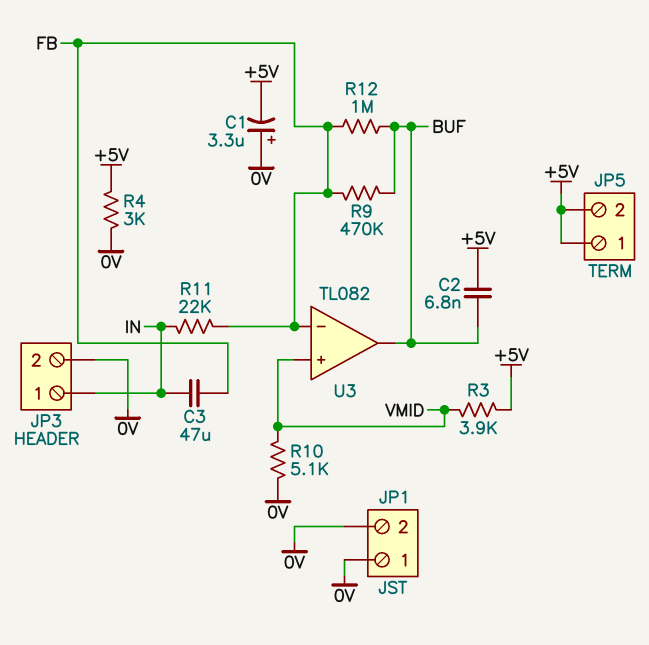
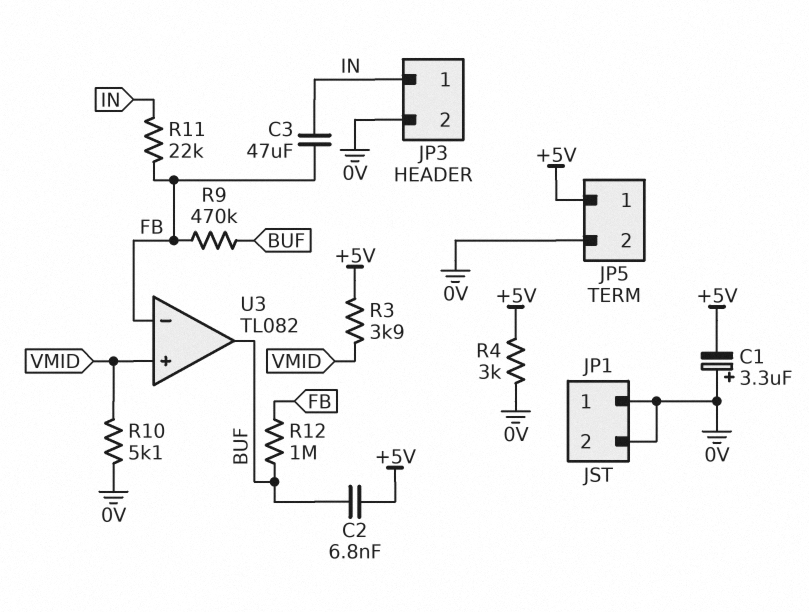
JP5 pin 2: +5V -> 0V

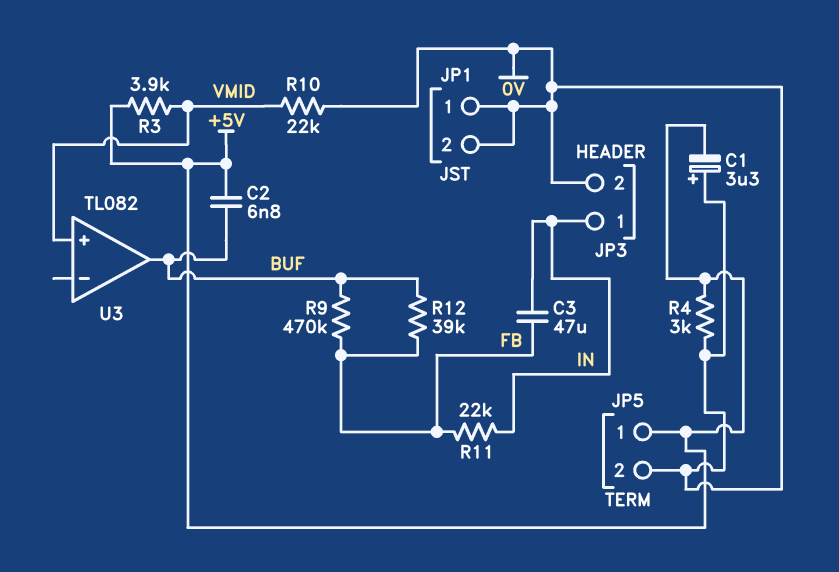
R10: 5.1k (0V, VMID) -> 22k (0V, VMID)
R12: 1M (BUF, FB) -> 39k (BUF, FB)
U3 pin in-: FB -> none

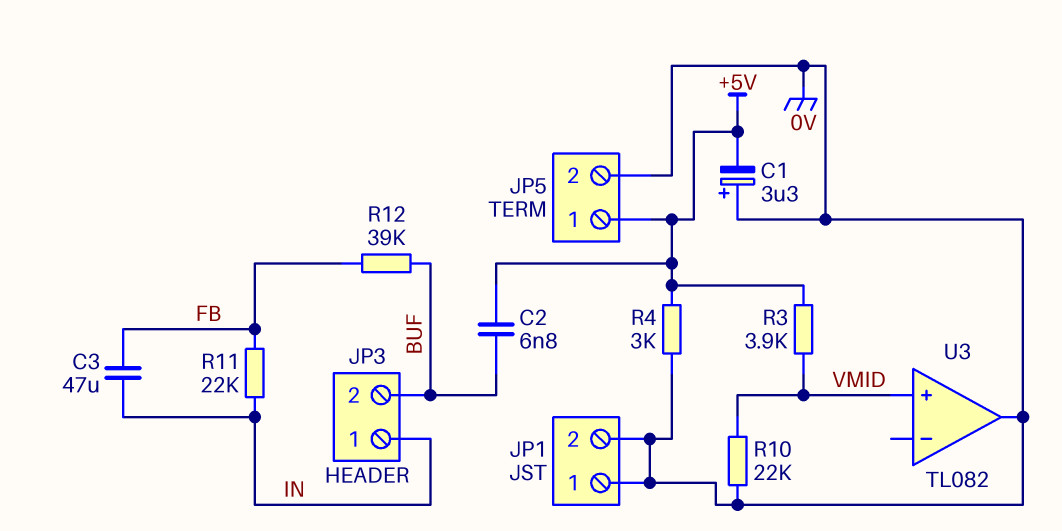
JP3 pin 2: 0V -> BUF
R9: 470k (BUF, FB) -> none
U3 pin out: BUF -> 0V

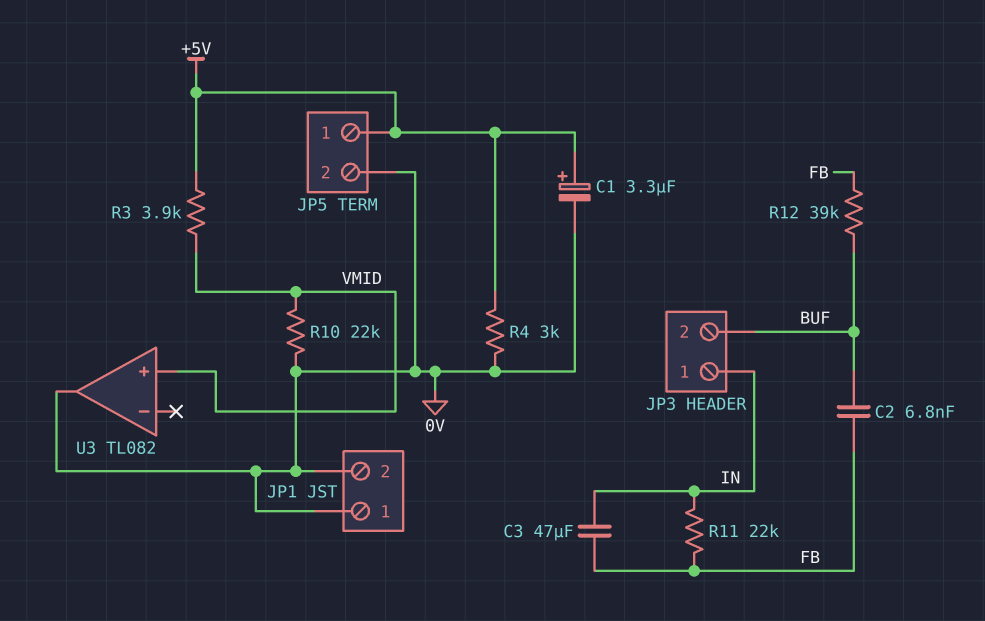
C1: 3.3uF (plus 0V, minus +5V) -> 3.3uF (plus +5V, minus 0V)
C2: 6.8nF (+5V, BUF) -> 6.8nF (BUF, FB)

